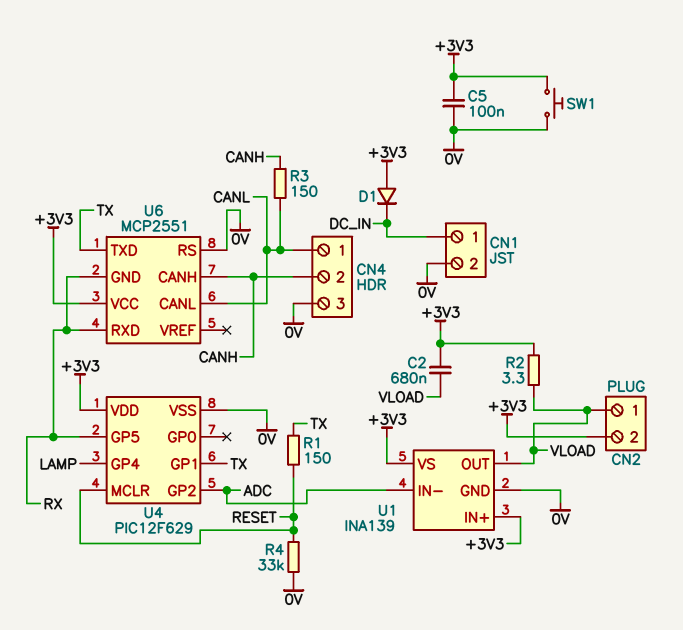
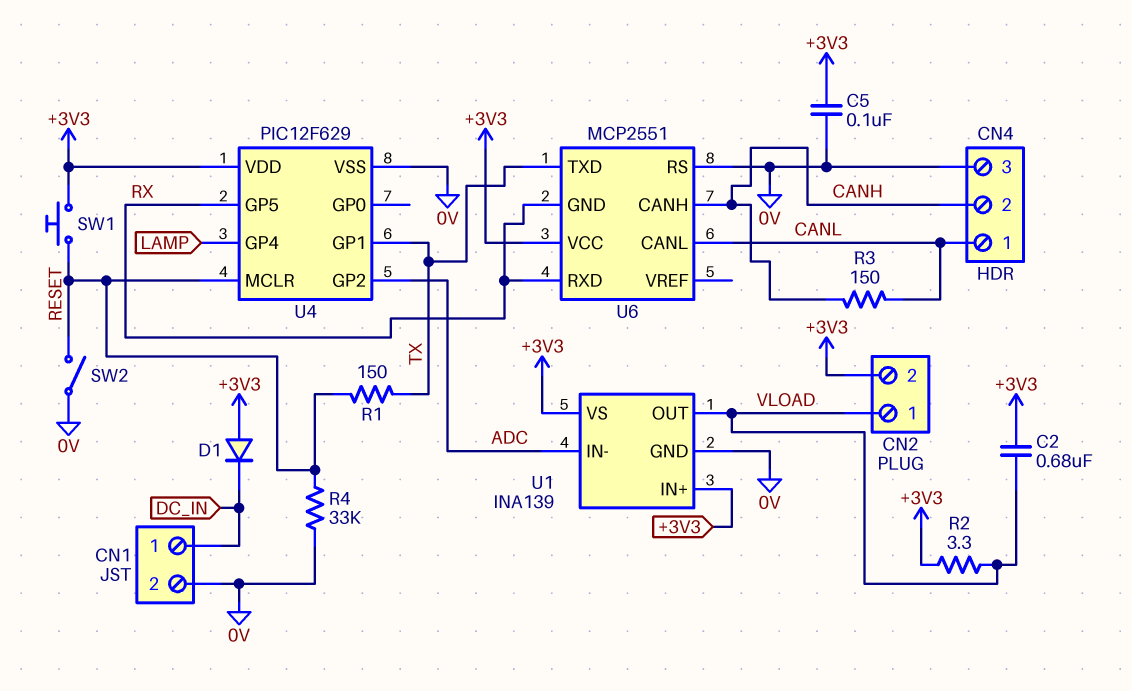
SW1: button (+3V3, 0V) -> button (+3V3, RESET)
SW2: none -> switch (0V, RESET)

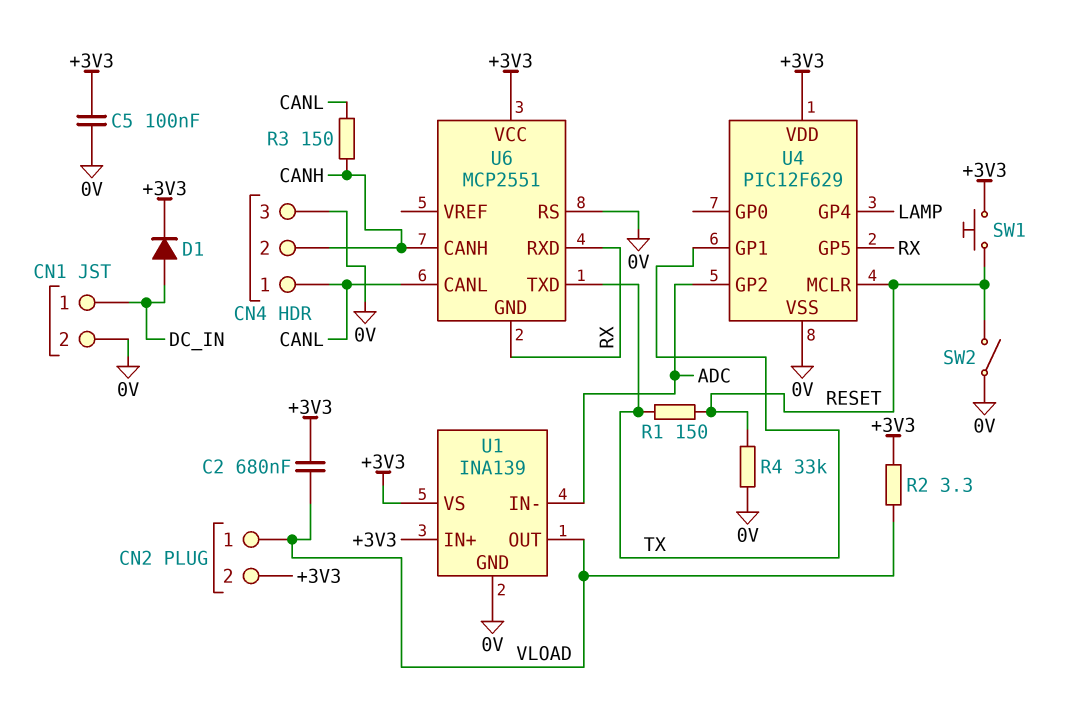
D1: diode (A +3V3, K DC_IN) -> diode (A DC_IN, K +3V3)

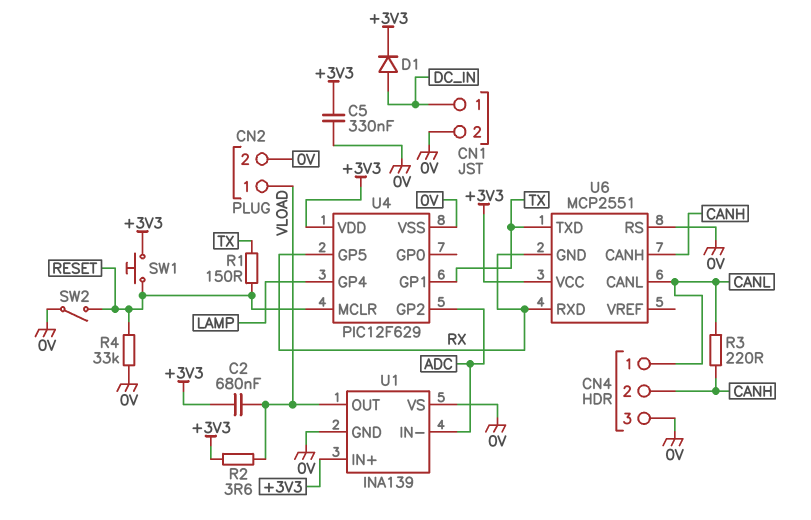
C5: 100nF (+3V3, 0V) -> 330nF (+3V3, 0V)
CN2 pin 2: +3V3 -> 0V
R2: 3.3 (+3V3, VLOAD) -> 3.6 (+3V3, VLOAD)
R3: 150 (CANH, CANL) -> 220 (CANH, CANL)
U1 pin VS: +3V3 -> 0V

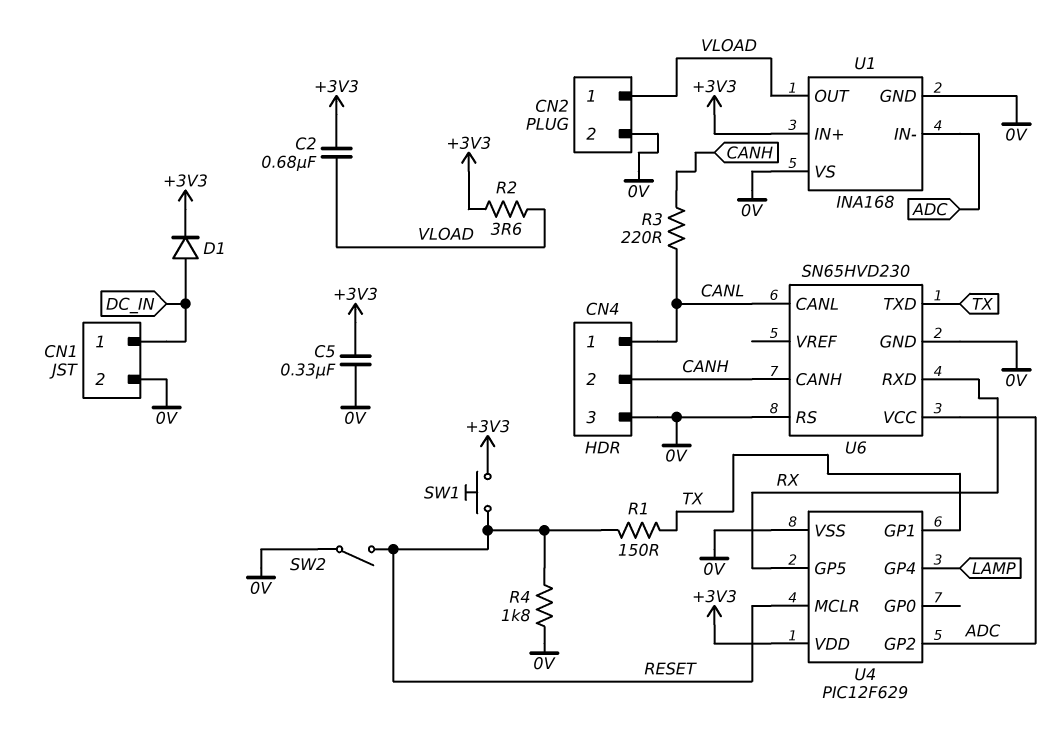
R4: 33k (0V, RESET) -> 1.8k (0V, RESET)
U1: INA139 -> INA168
U6: MCP2551 -> SN65HVD230
U6 pin GND: RX -> 0V
U6 pin VCC: +3V3 -> ADC

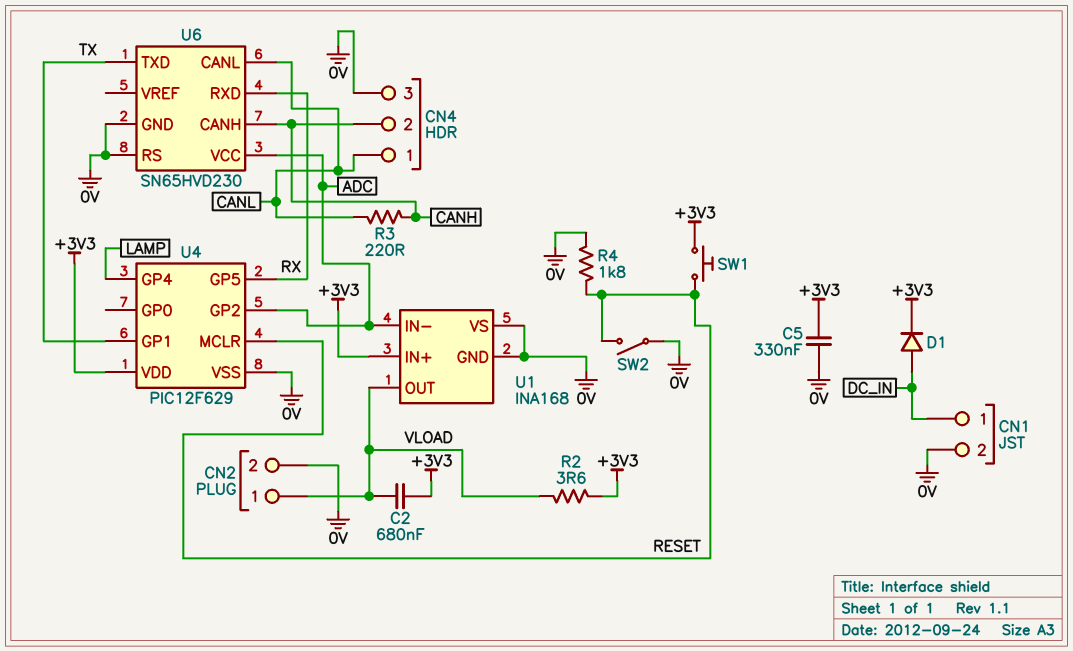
R1: 150 (RESET, TX) -> none

